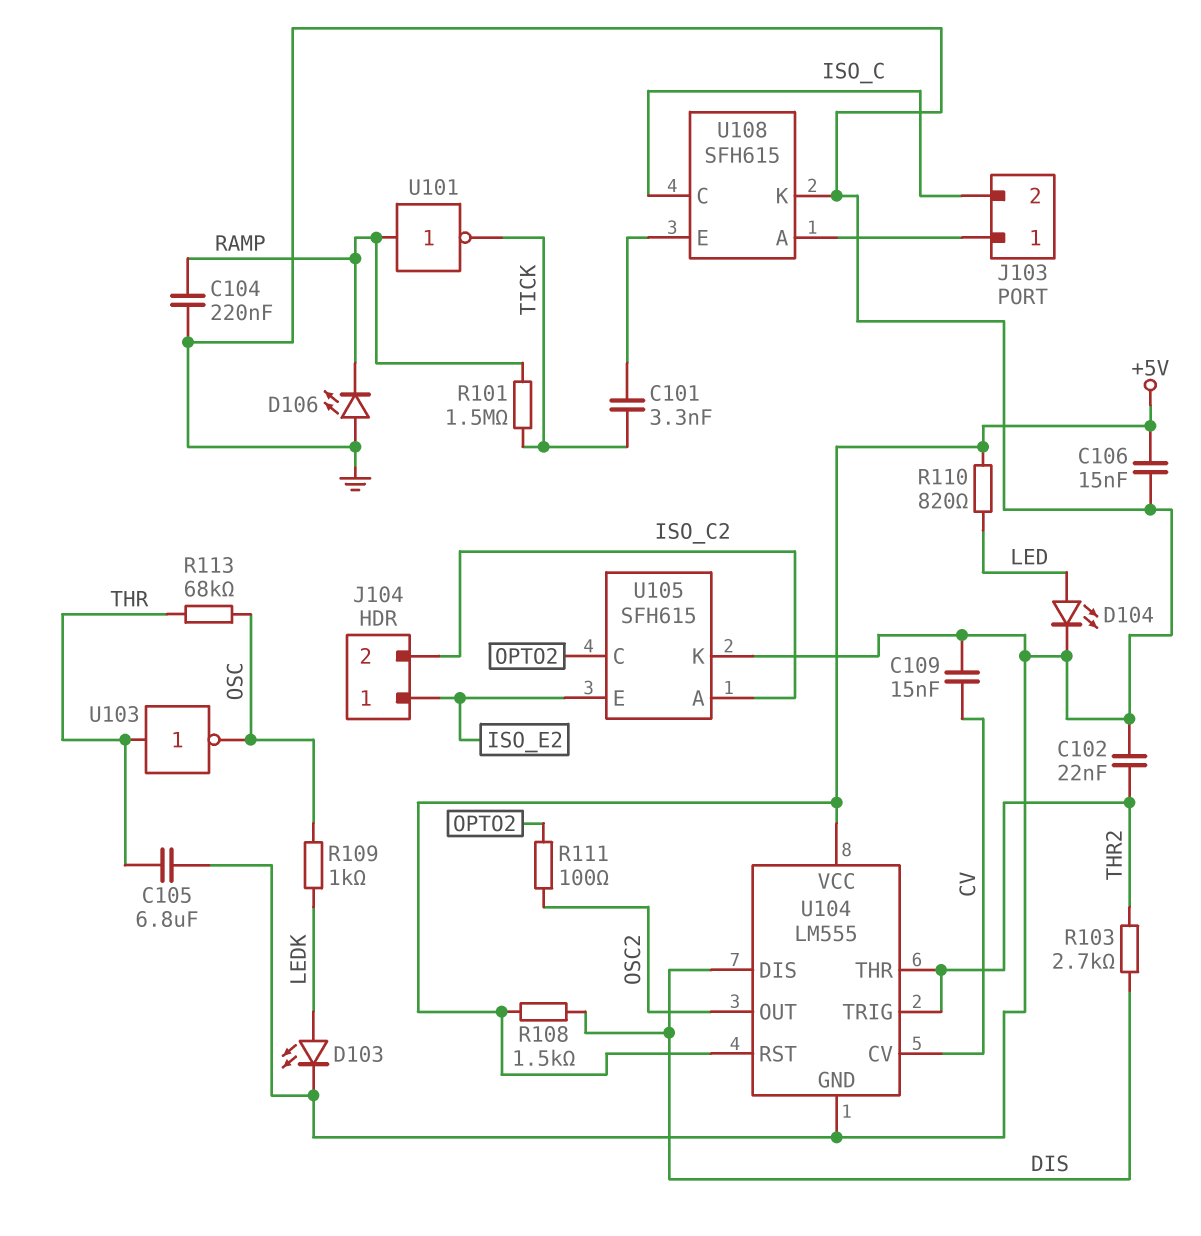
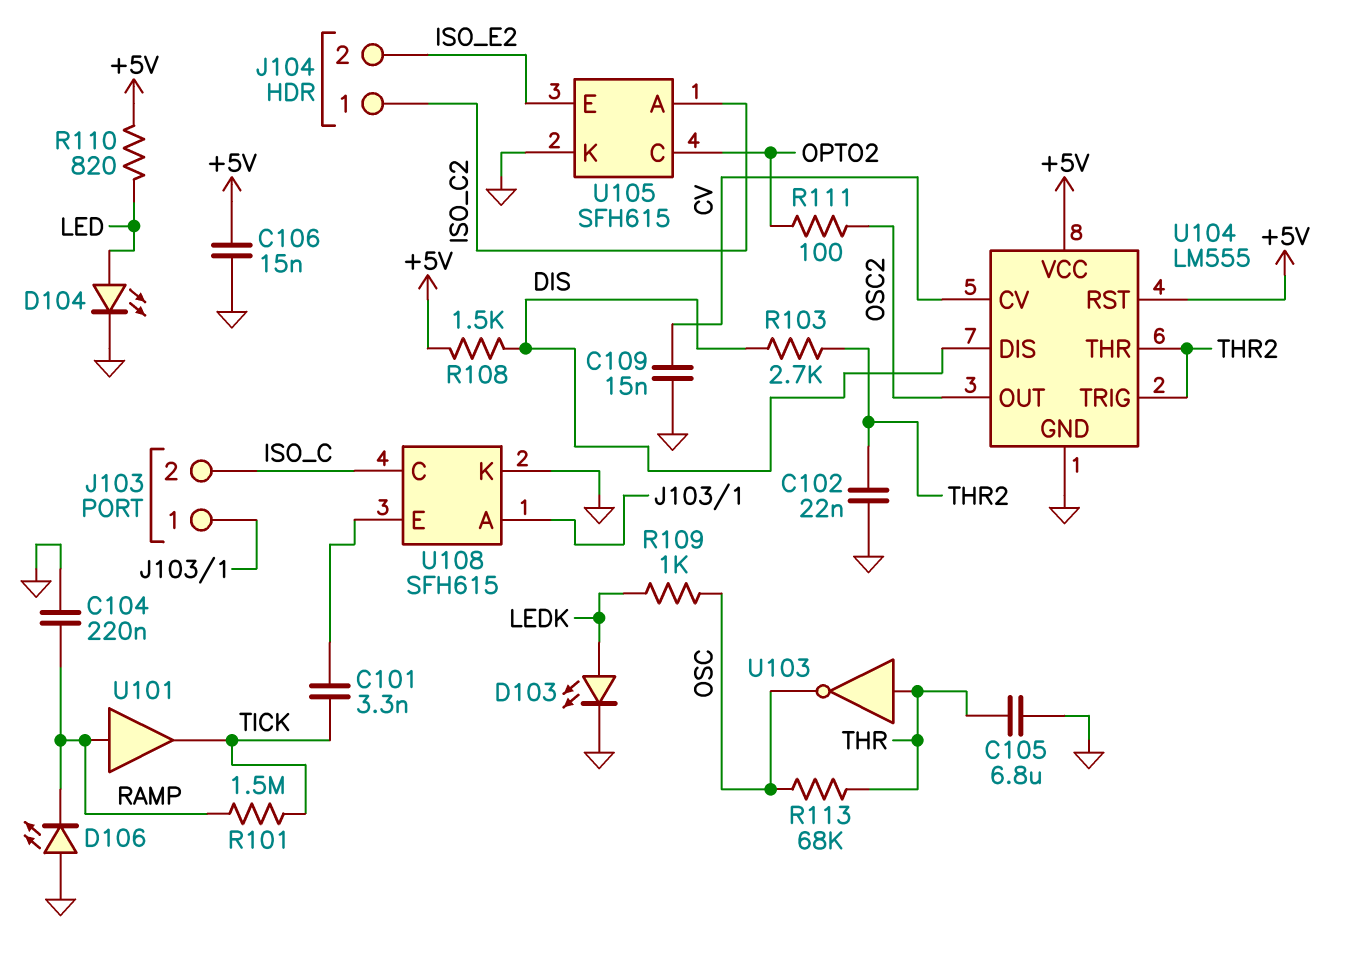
J104 pin 1: ISO_E2 -> ISO_C2
J104 pin 2: ISO_C2 -> ISO_E2
U101: NOT (in RAMP, out TICK) -> buffer (in RAMP, out TICK)

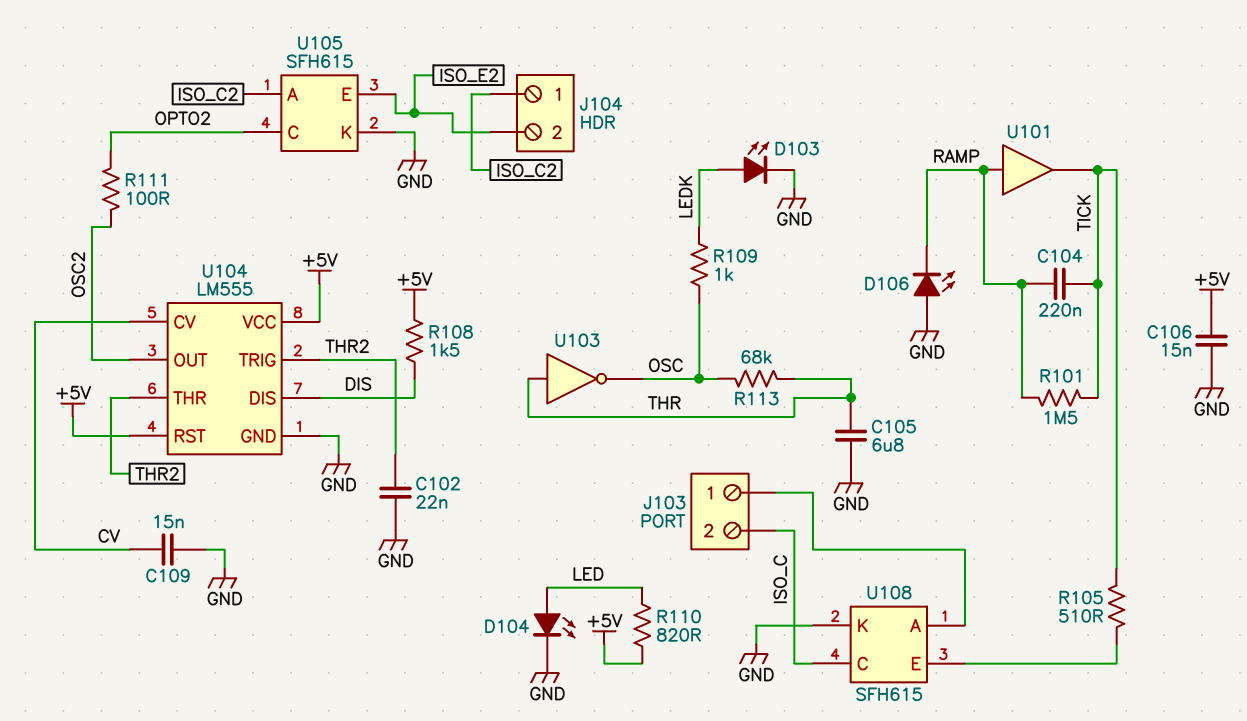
C101: 3.3nF (TICK, U108/E) -> none
C104: 220nF (GND, RAMP) -> 220nF (RAMP, TICK)
R103: 2.7k (DIS, THR2) -> none
R105: none -> 510 (TICK, U108/E)

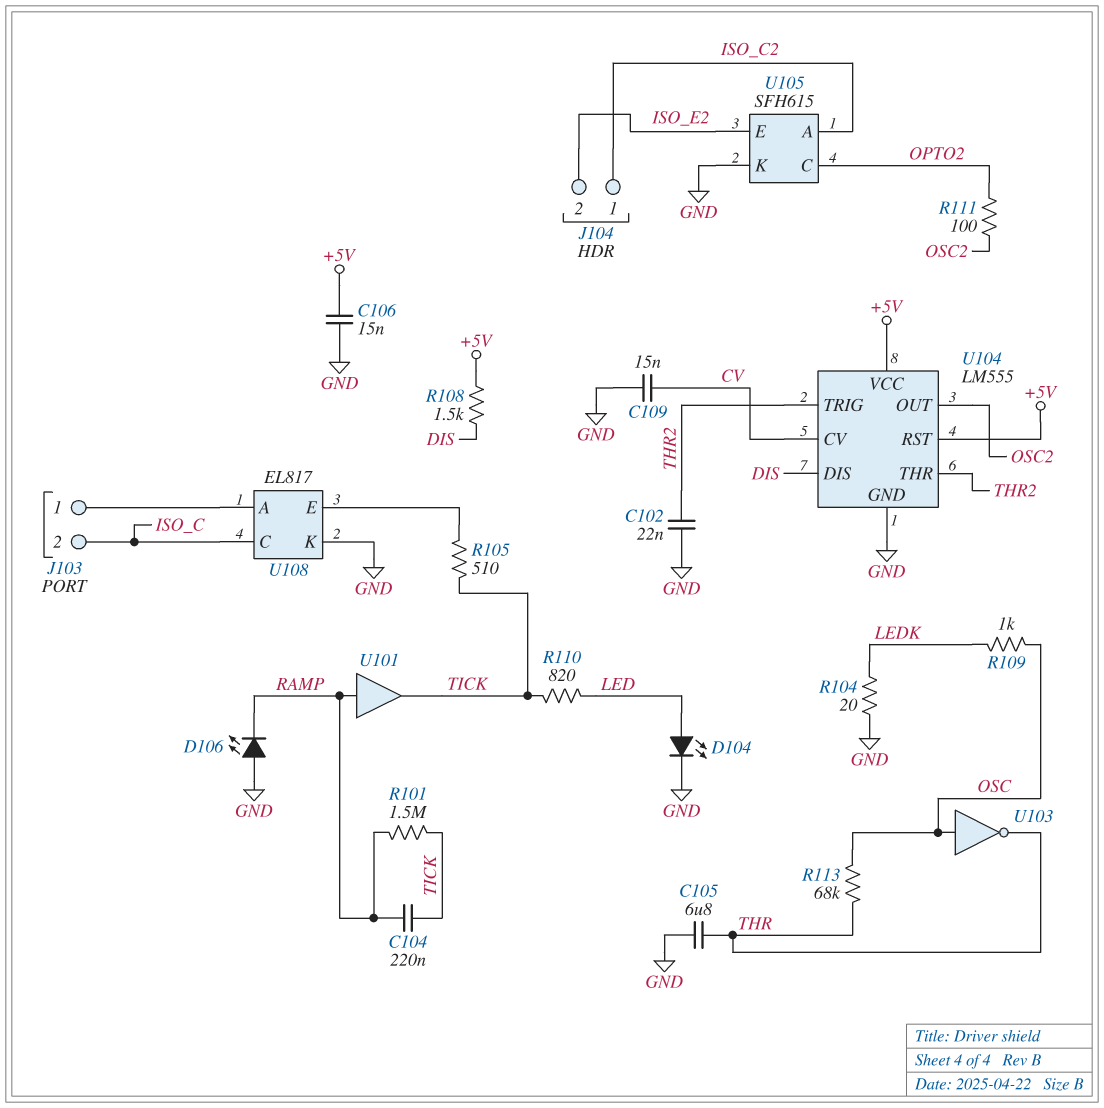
D103: LED (A LEDK, K GND) -> none
R104: none -> 20 (GND, LEDK)
R110: 820 (+5V, LED) -> 820 (LED, TICK)
U103: NOT (in THR, out OSC) -> NOT (in OSC, out THR)
U108: SFH615 -> EL817

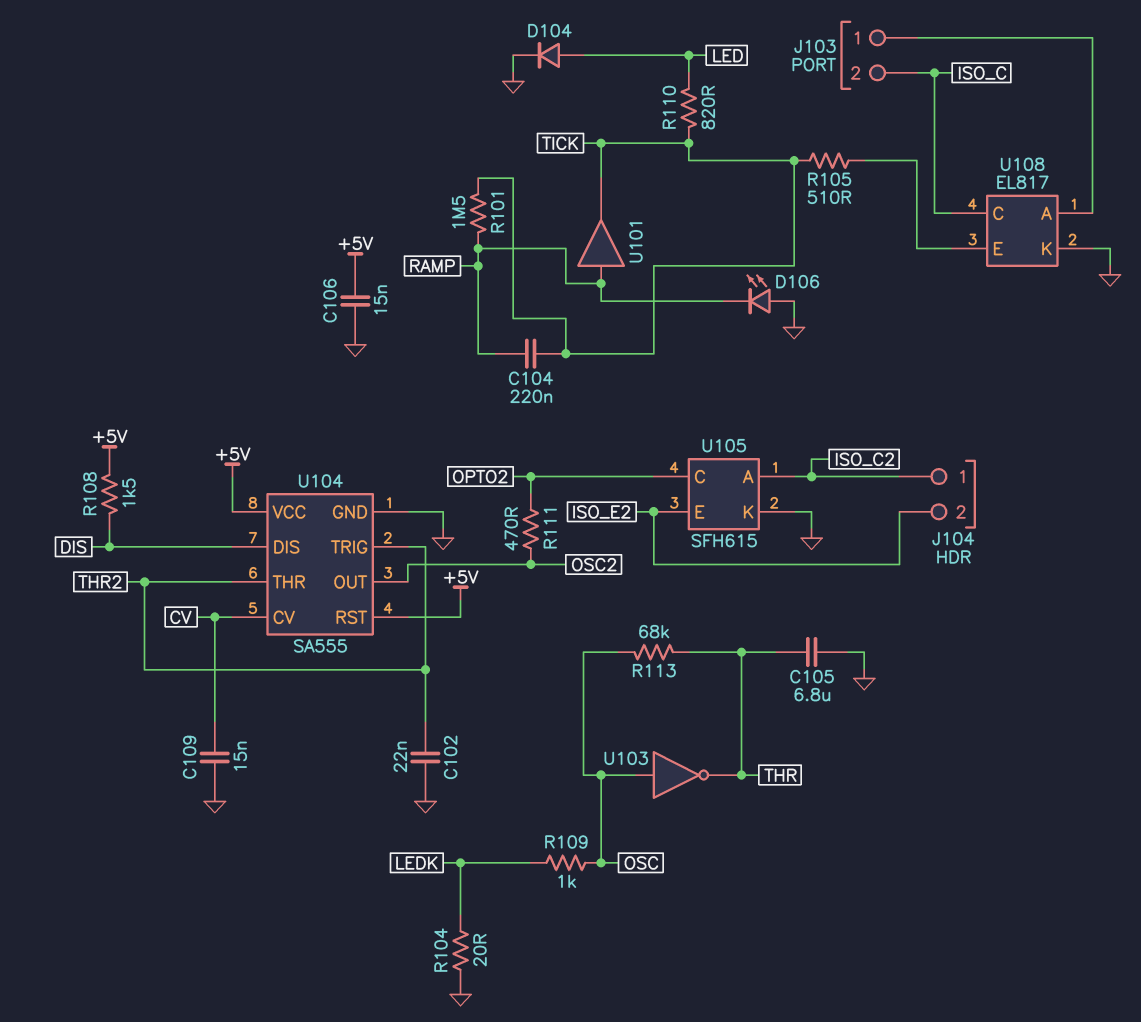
D104: LED (A LED, K GND) -> diode (A LED, K GND)
R111: 100 (OPTO2, OSC2) -> 470 (OPTO2, OSC2)
U104: LM555 -> SA555

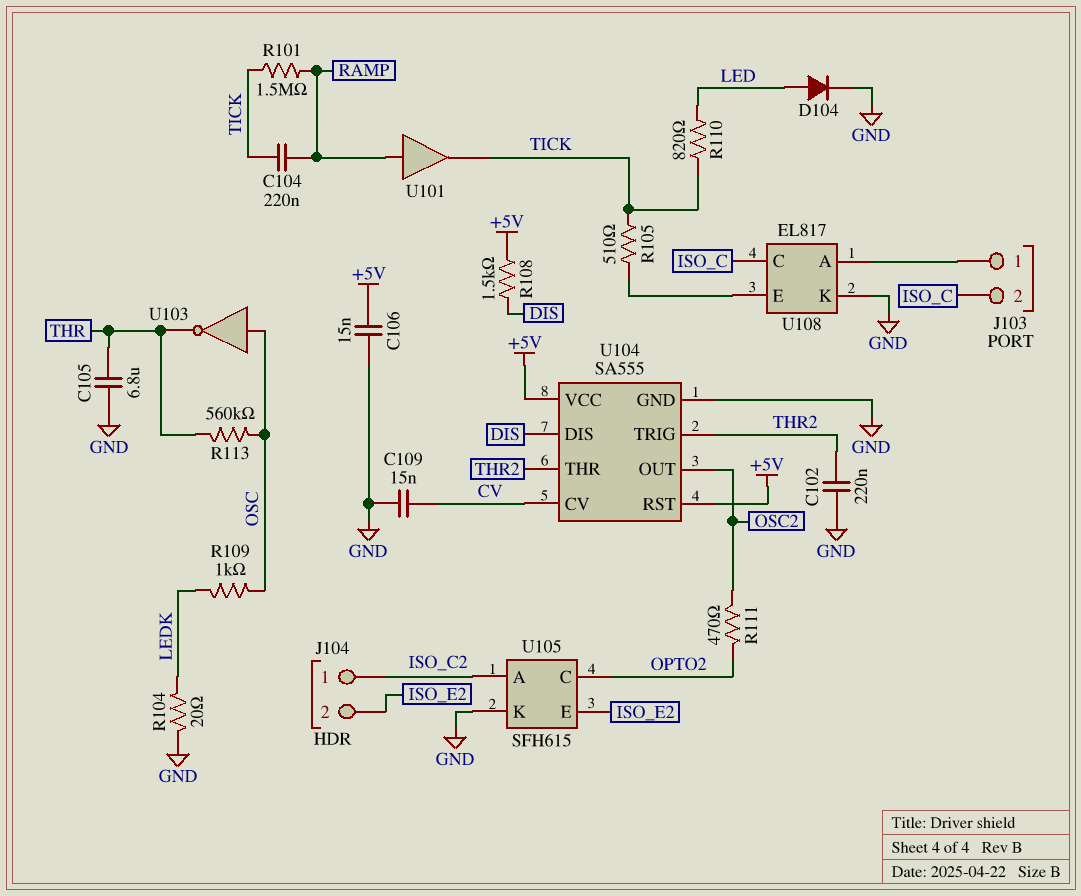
C102: 22nF (GND, THR2) -> 220nF (GND, THR2)
D106: LED (A GND, K RAMP) -> none
R113: 68k (OSC, THR) -> 560k (OSC, THR)

